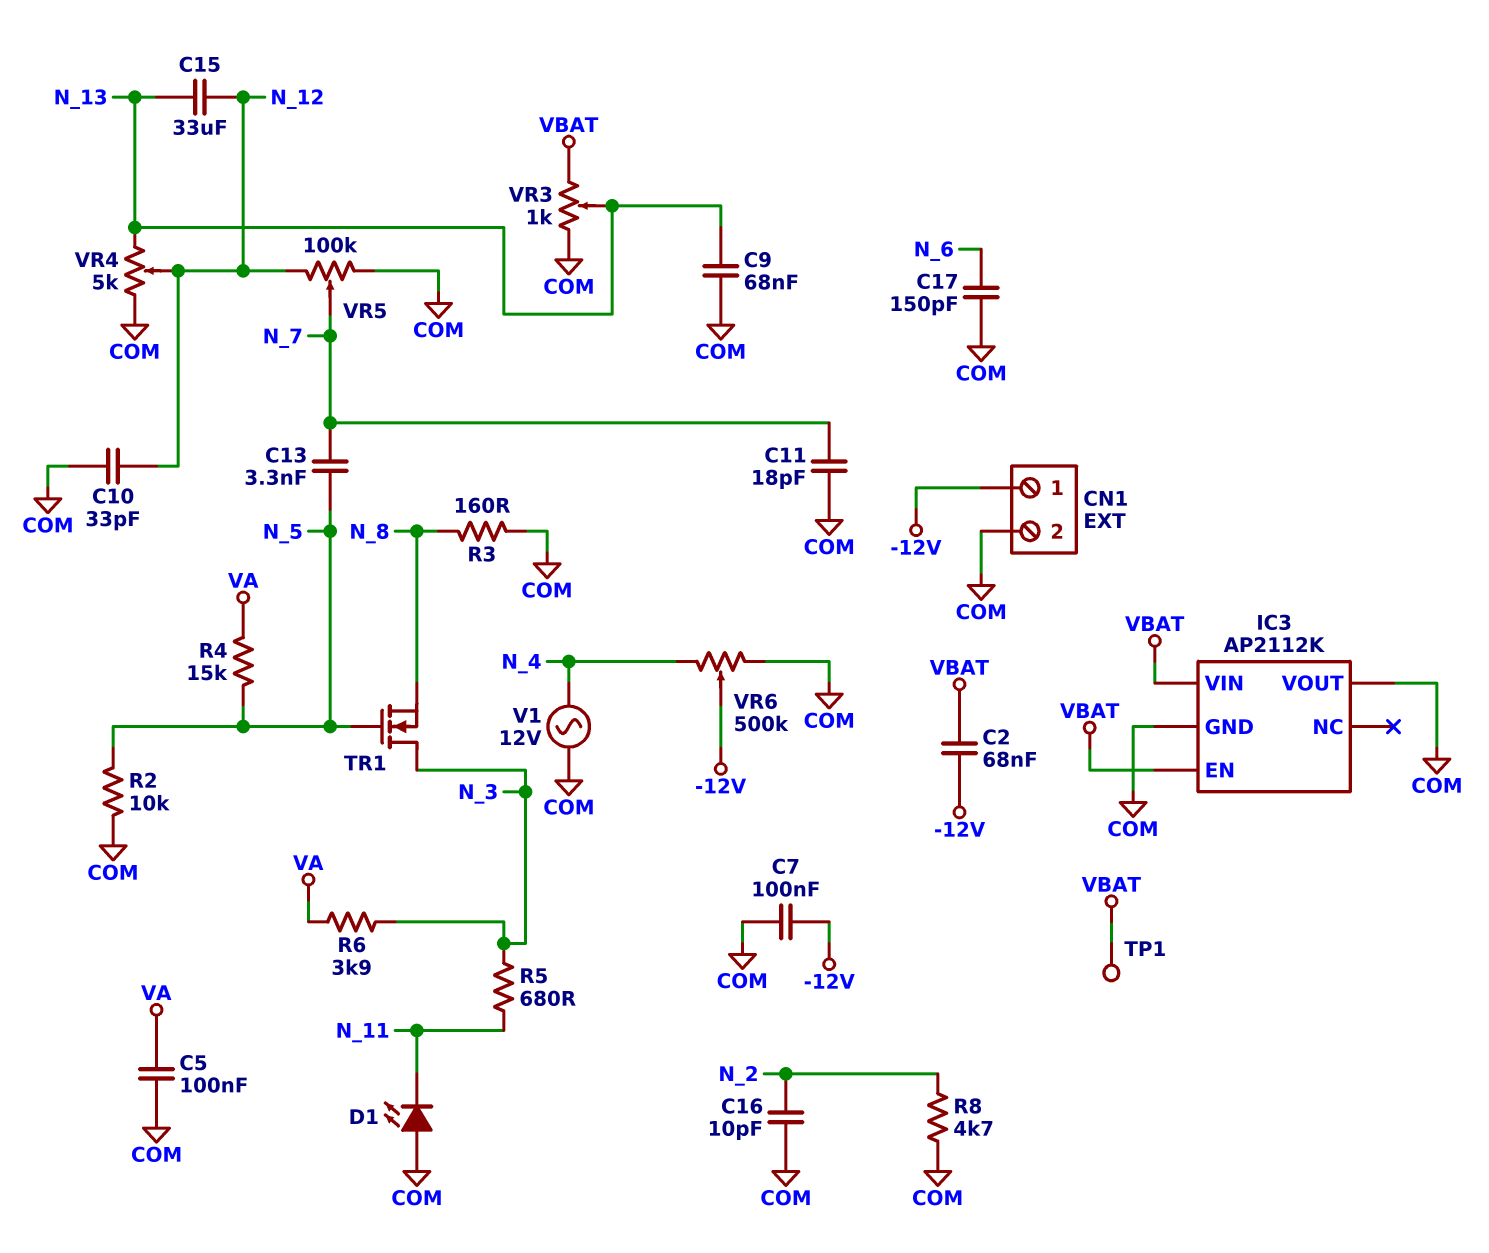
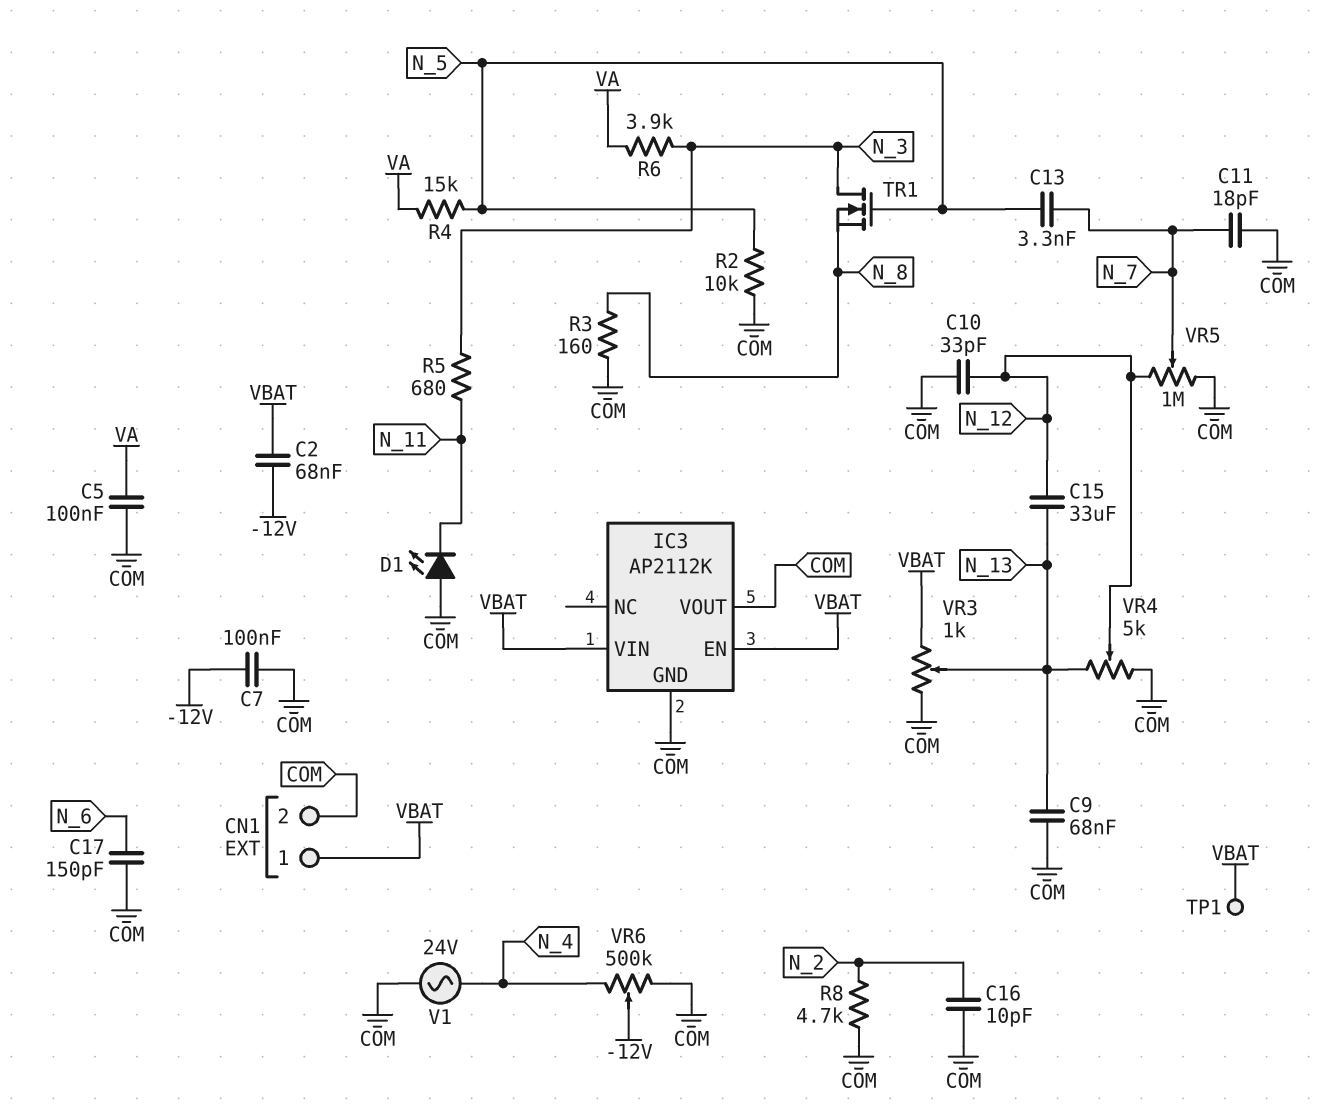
CN1 pin 1: -12V -> VBAT
V1: AC 12V (COM, N_4) -> AC 24V (COM, N_4)
VR5: 100k (COM, N_12, wiper N_7) -> 1M (COM, N_12, wiper N_7)

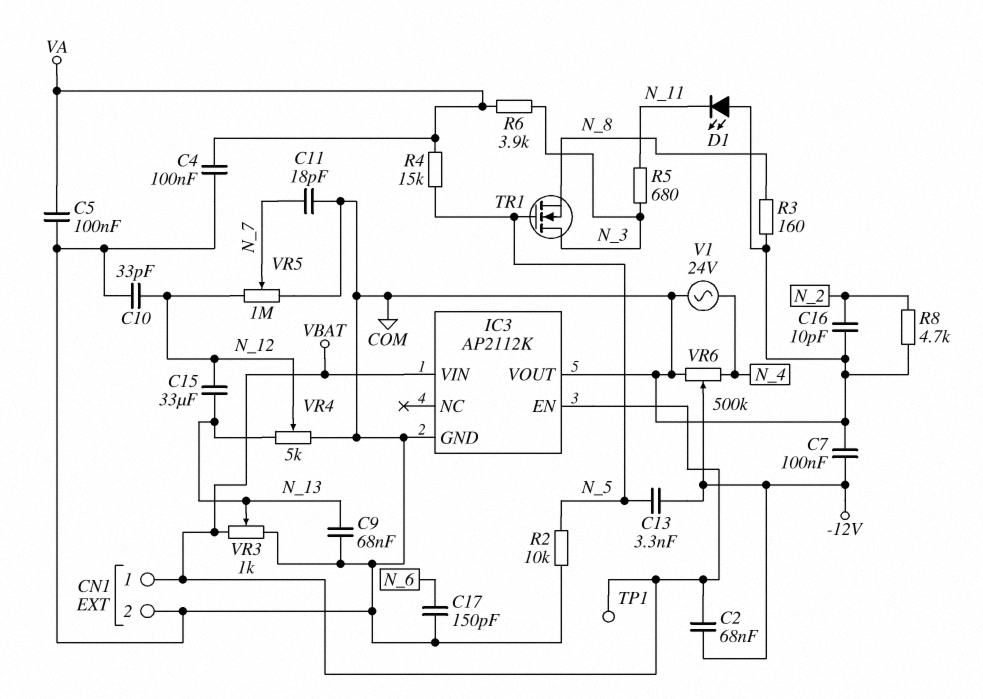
C4: none -> 100nF (COM, VA)
C13: 3.3nF (N_5, N_7) -> 3.3nF (-12V, N_5)

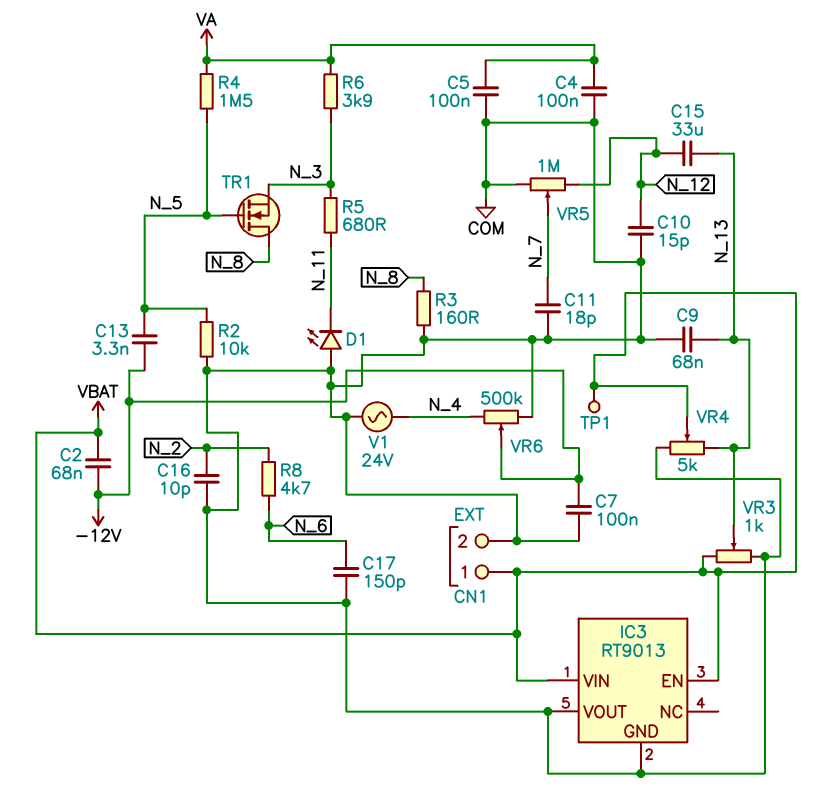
C10: 33pF (COM, N_12) -> 15pF (COM, N_12)
IC3: AP2112K -> RT9013
R4: 15k (N_5, VA) -> 1.5M (N_5, VA)
R8: 4.7k (COM, N_2) -> 4.7k (N_2, N_6)
TR1: NMOS (G N_5, D N_3, S N_8) -> NMOS (G N_5, D N_8, S N_3)
VR4: 5k (COM, N_13, wiper N_12) -> 5k (COM, N_13, wiper VBAT)

